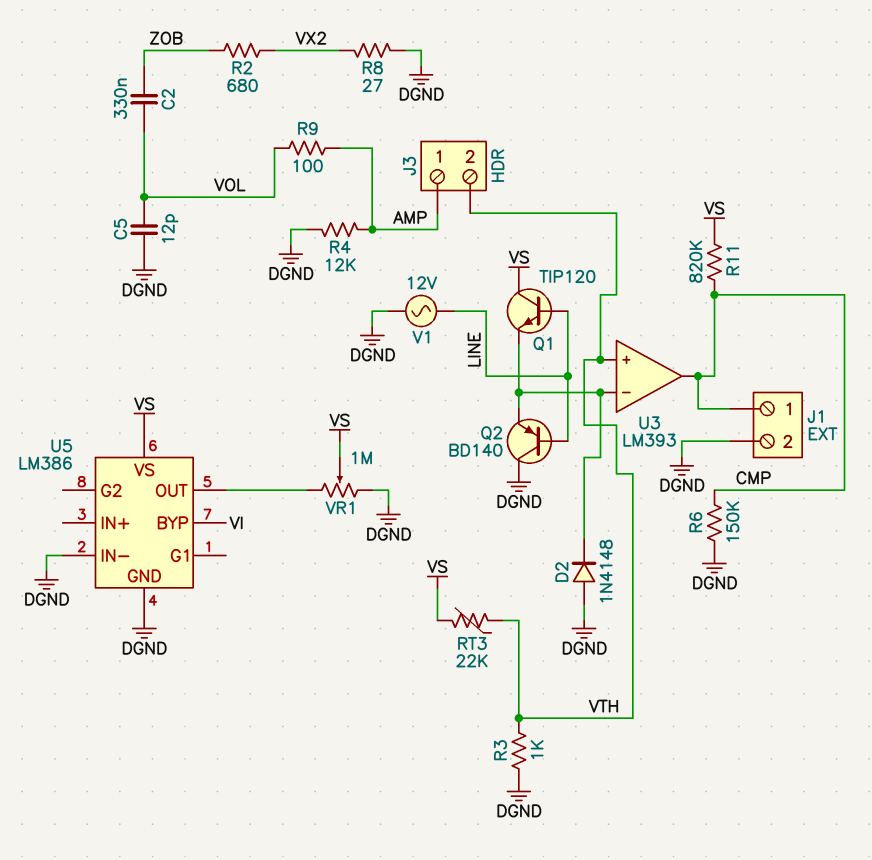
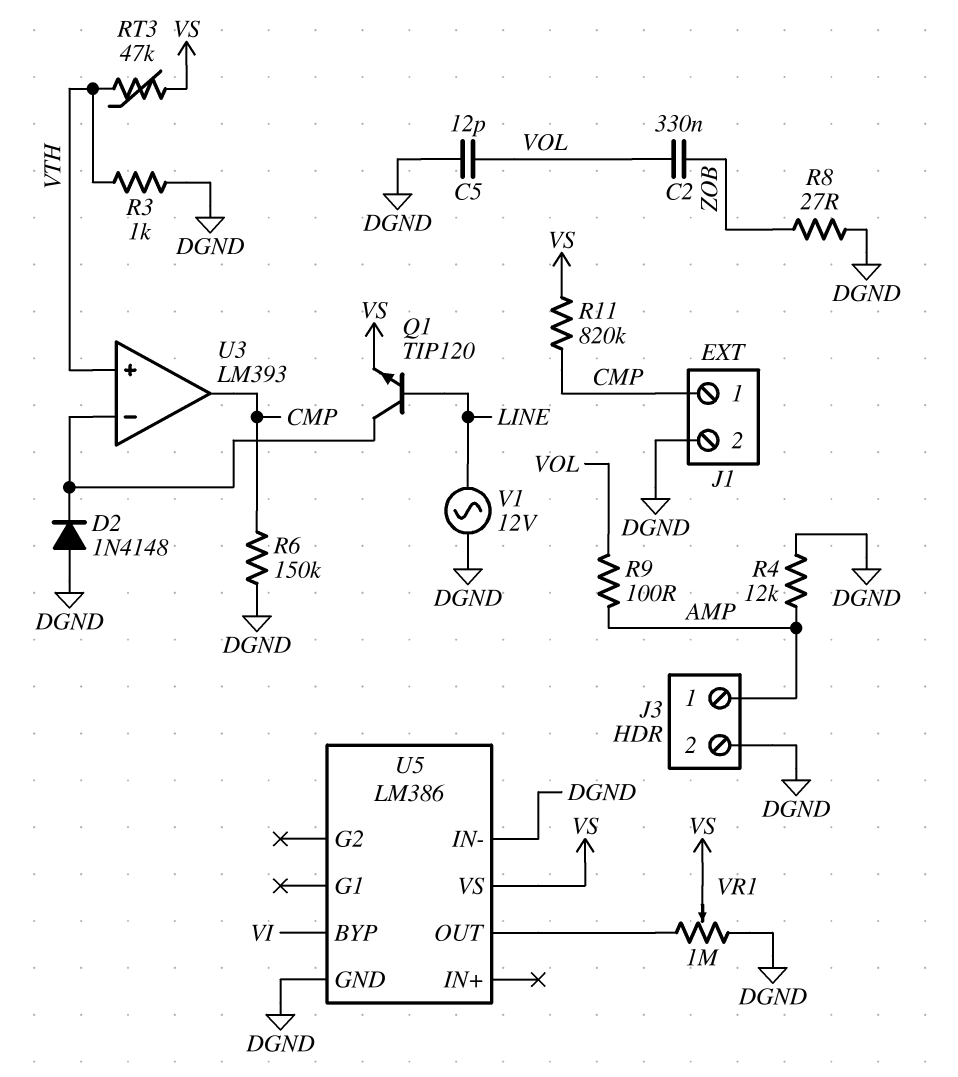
J3 pin 2: VTH -> DGND
Q1: NPN TIP120 (B LINE, C VS, E U3/in-) -> NPN TIP120 (B LINE, C U3/in-, E VS)
Q2: PNP BD140 (B LINE, C DGND, E U3/in-) -> none
R2: 680 (VX2, ZOB) -> none
R8: 27 (DGND, VX2) -> 27 (DGND, ZOB)
RT3: 22k (VS, VTH) -> 47k (VS, VTH)

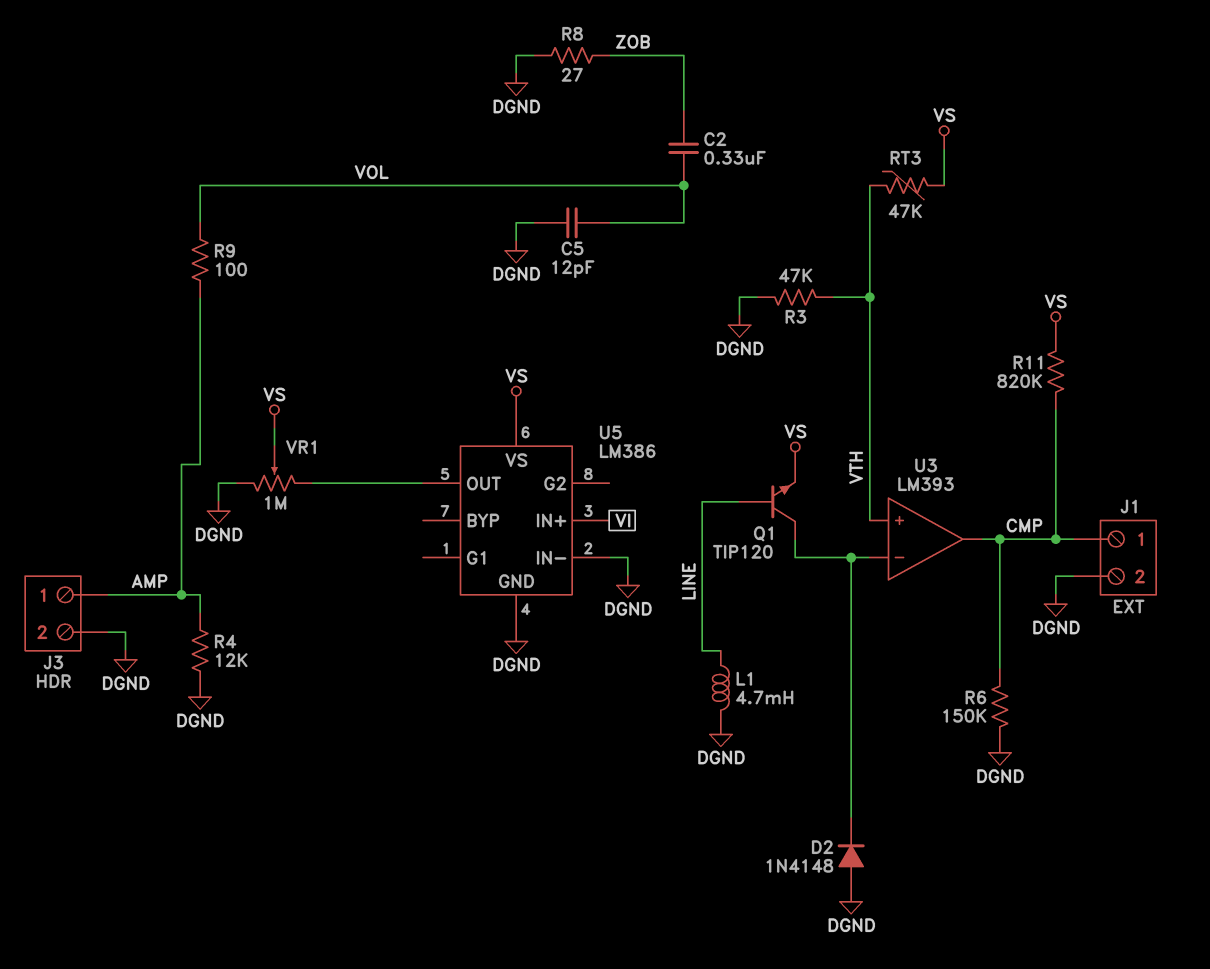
L1: none -> 4.7mH (DGND, LINE)
R3: 1k (DGND, VTH) -> 47k (DGND, VTH)
U5 pin BYP: VI -> none
U5 pin IN+: none -> VI
V1: AC 12V (DGND, LINE) -> none

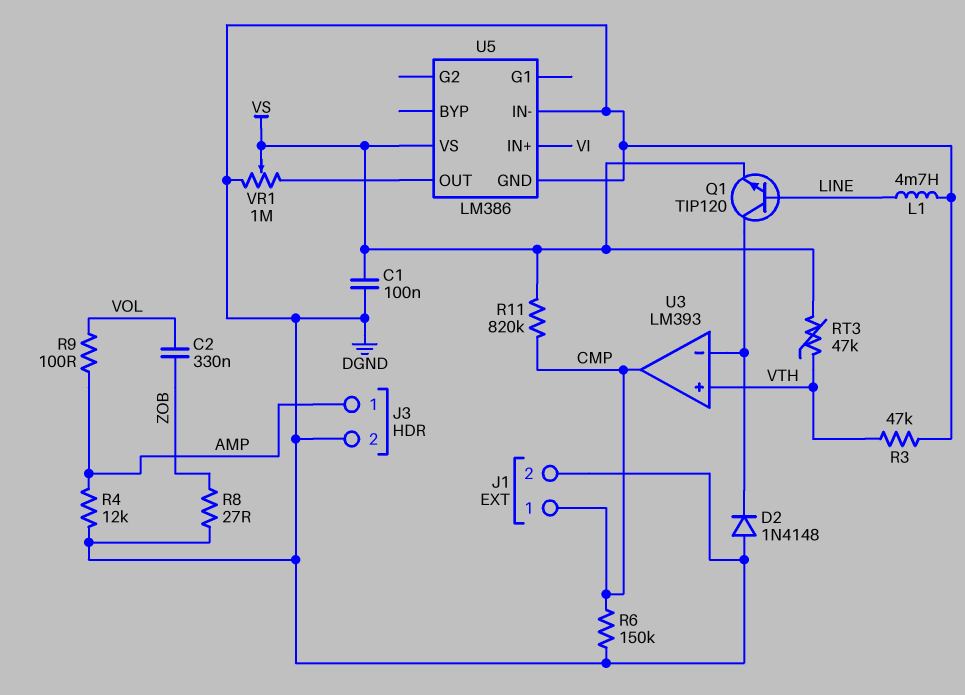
C1: none -> 100nF (DGND, VS)
C5: 12pF (DGND, VOL) -> none

